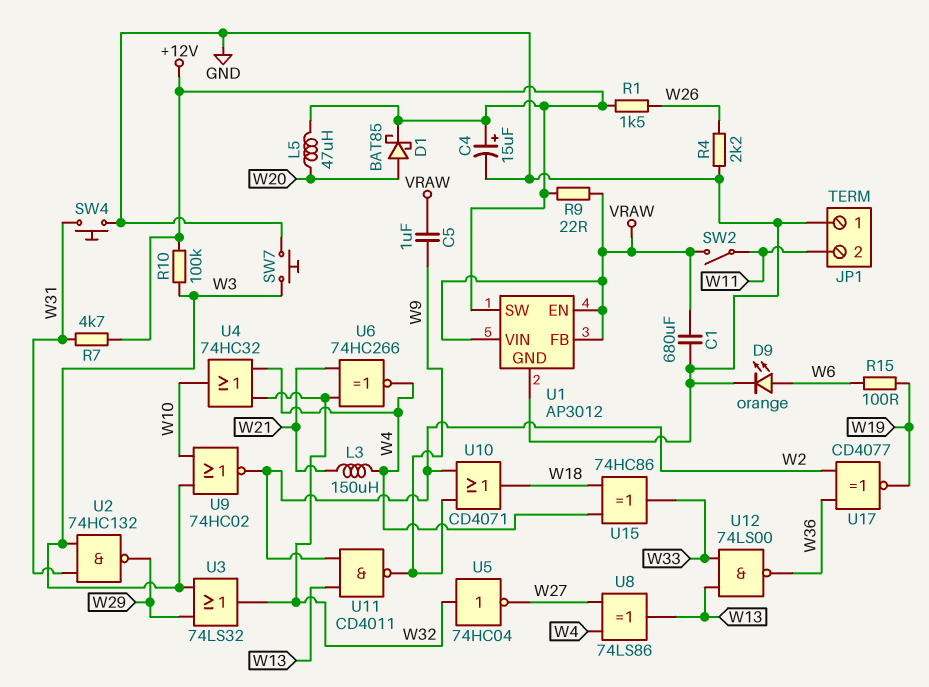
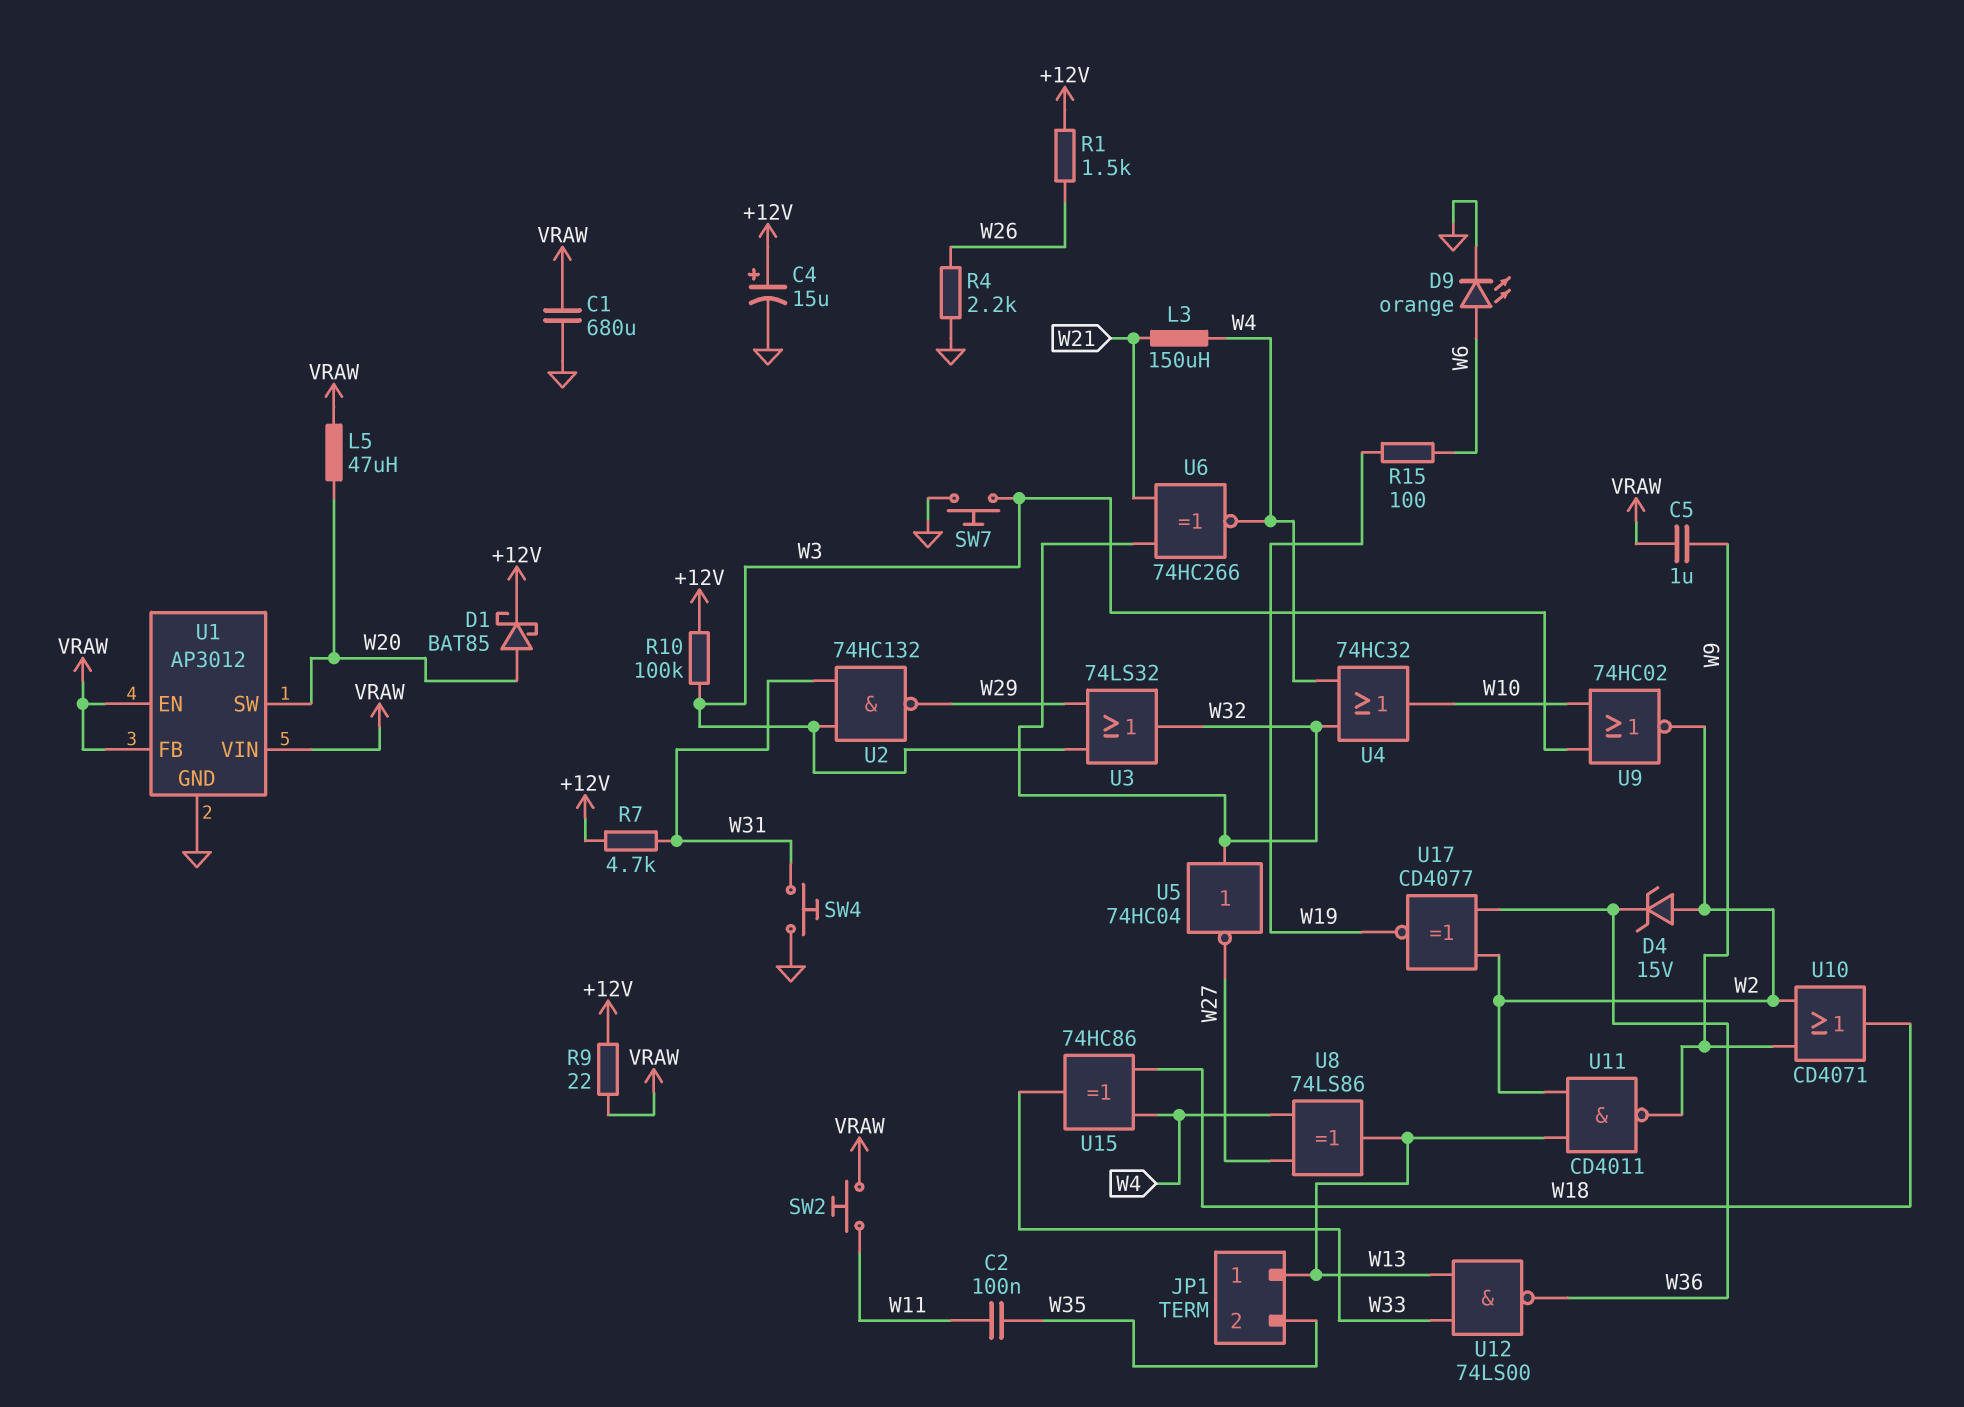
C2: none -> 100nF (W11, W35)
D4: none -> zener 15V (A W2, K W36)
JP1 pin 1: GND -> W13
JP1 pin 2: W11 -> W35
L5: 47uH (+12V, W20) -> 47uH (VRAW, W20)
SW2: switch (VRAW, W11) -> button (VRAW, W11)
U1 pin SW: +12V -> W20

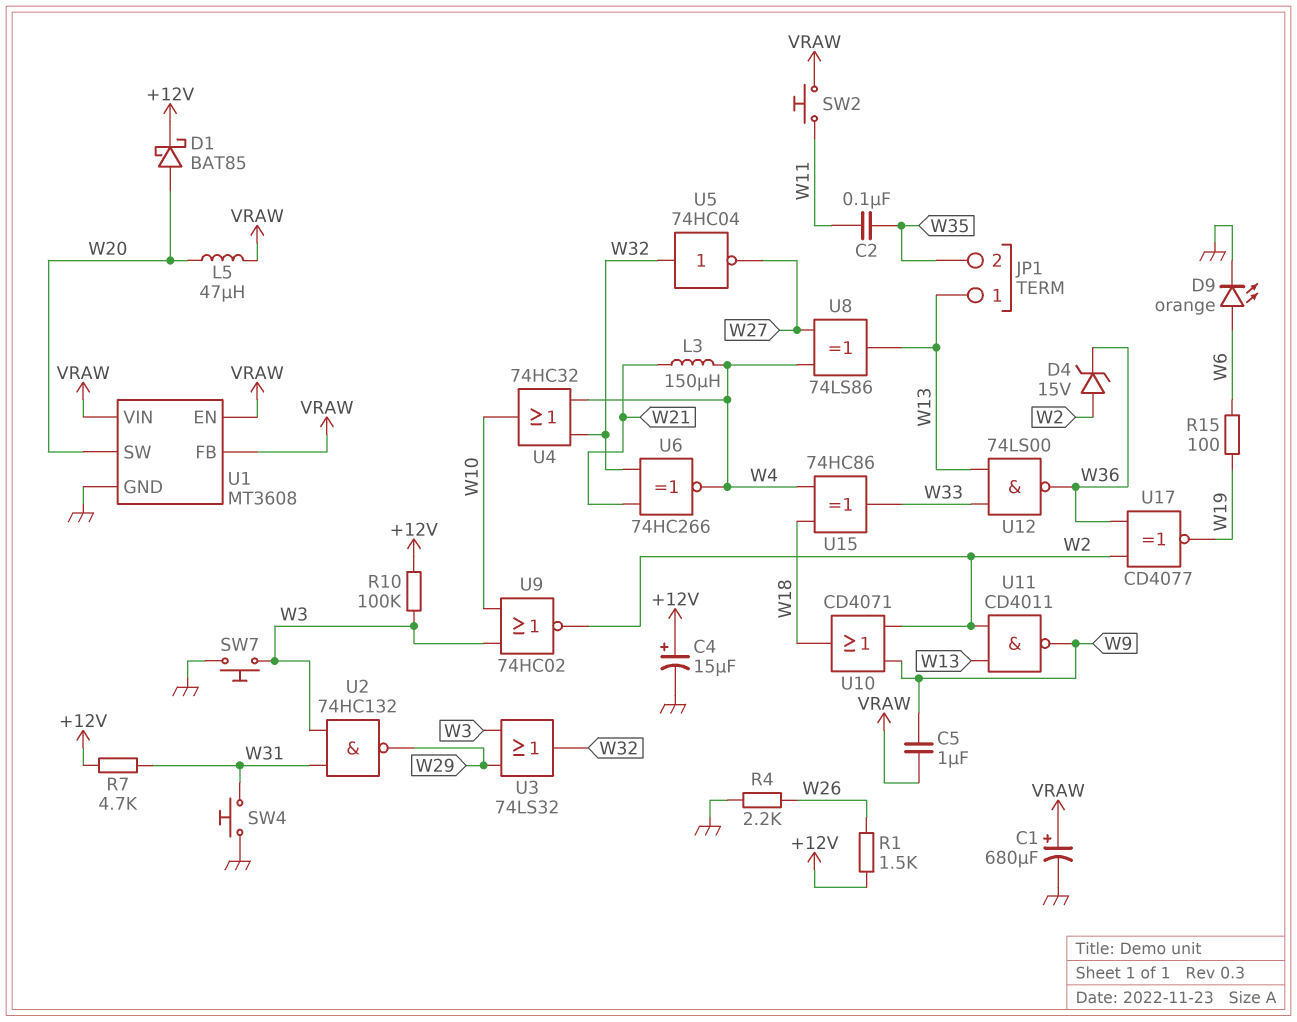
C1: 680uF (GND, VRAW) -> 680uF (plus VRAW, minus GND)
R9: 22 (+12V, VRAW) -> none
U1: AP3012 -> MT3608

